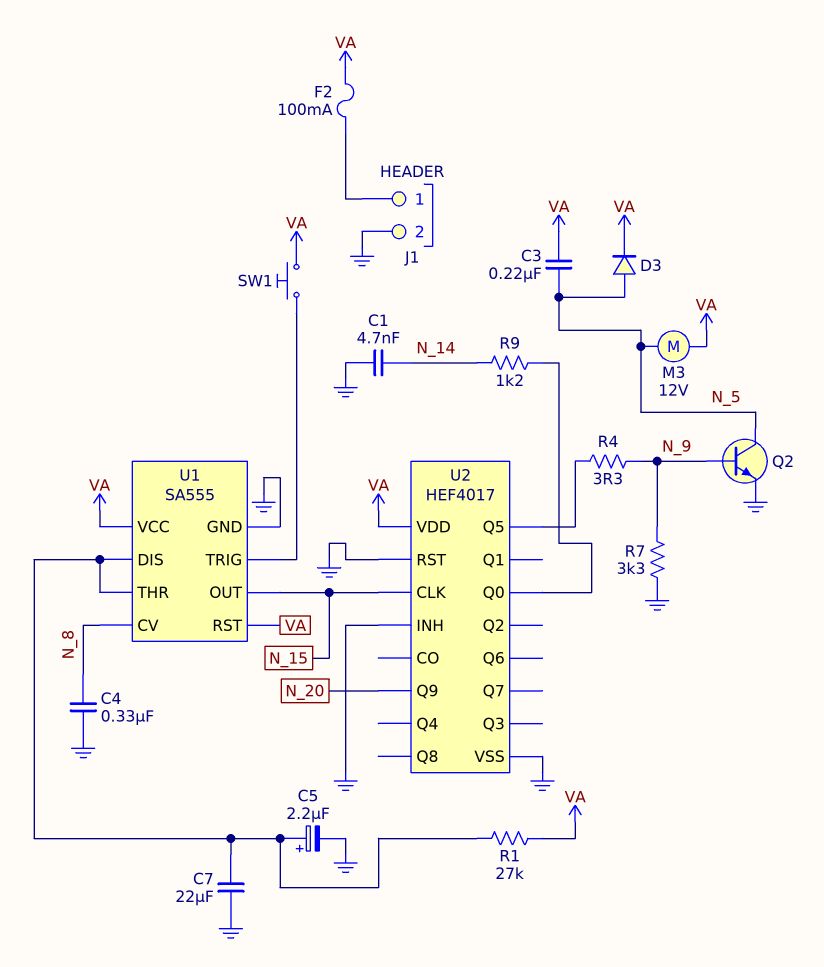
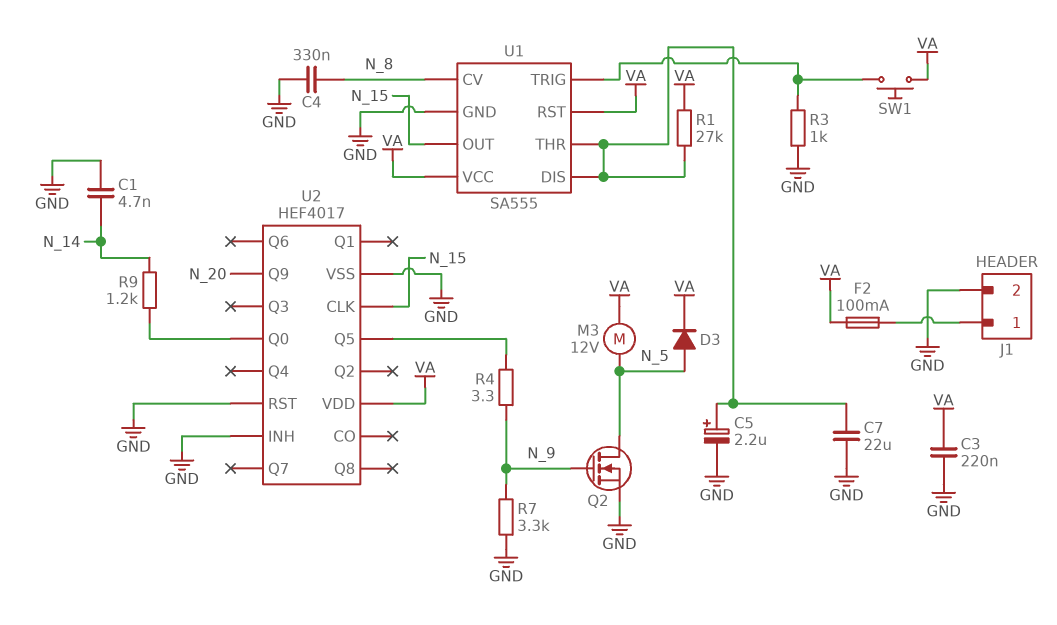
C3: 220nF (N_5, VA) -> 220nF (GND, VA)
Q2: NPN (B N_9, C N_5, E GND) -> NMOS (G N_9, D N_5, S GND)
R3: none -> 1k (GND, U1/TRIG)

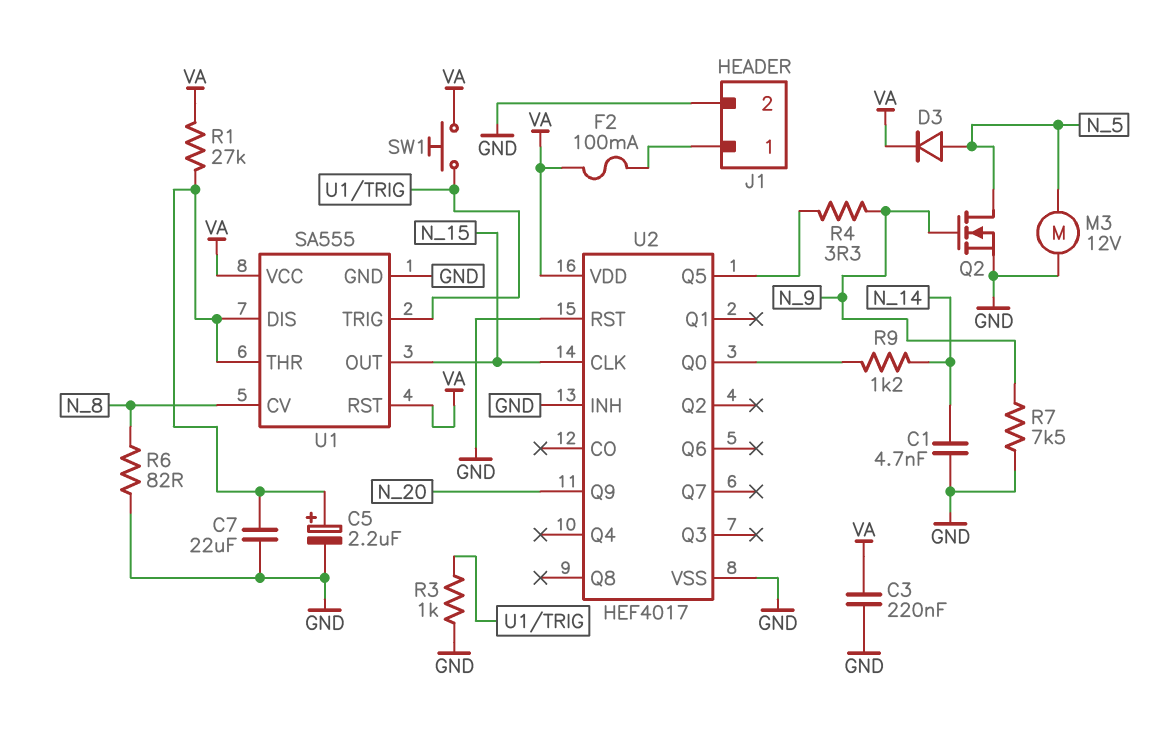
C4: 330nF (GND, N_8) -> none
M3: motor 12V (N_5, VA) -> motor 12V (GND, N_5)
R6: none -> 82 (GND, N_8)
R7: 3.3k (GND, N_9) -> 7.5k (GND, N_9)

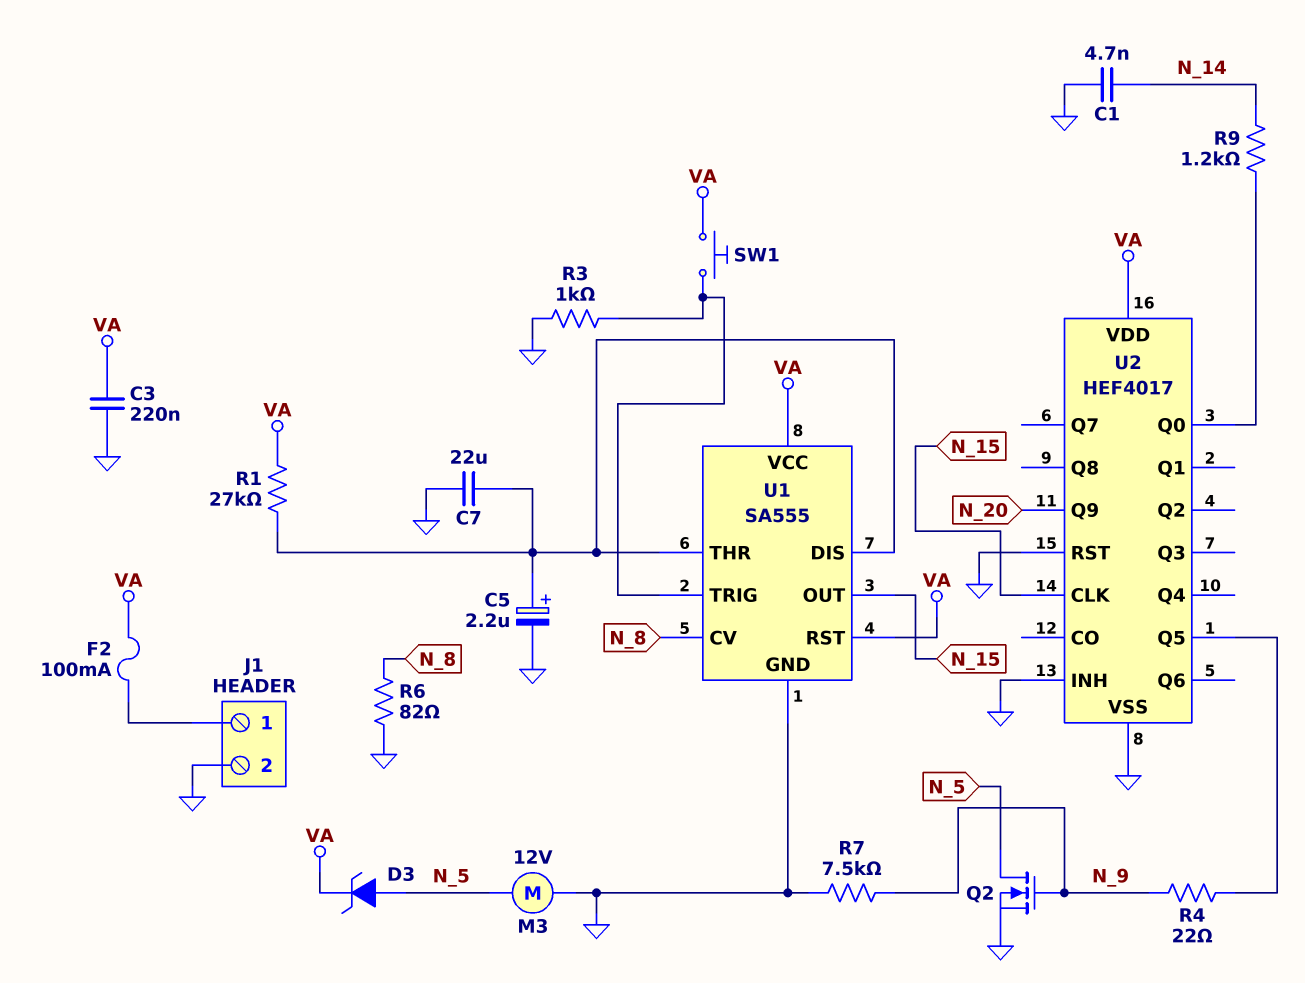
D3: diode (A N_5, K VA) -> zener (A N_5, K VA)
R4: 3.3 (N_9, U2/Q5) -> 22 (N_9, U2/Q5)

